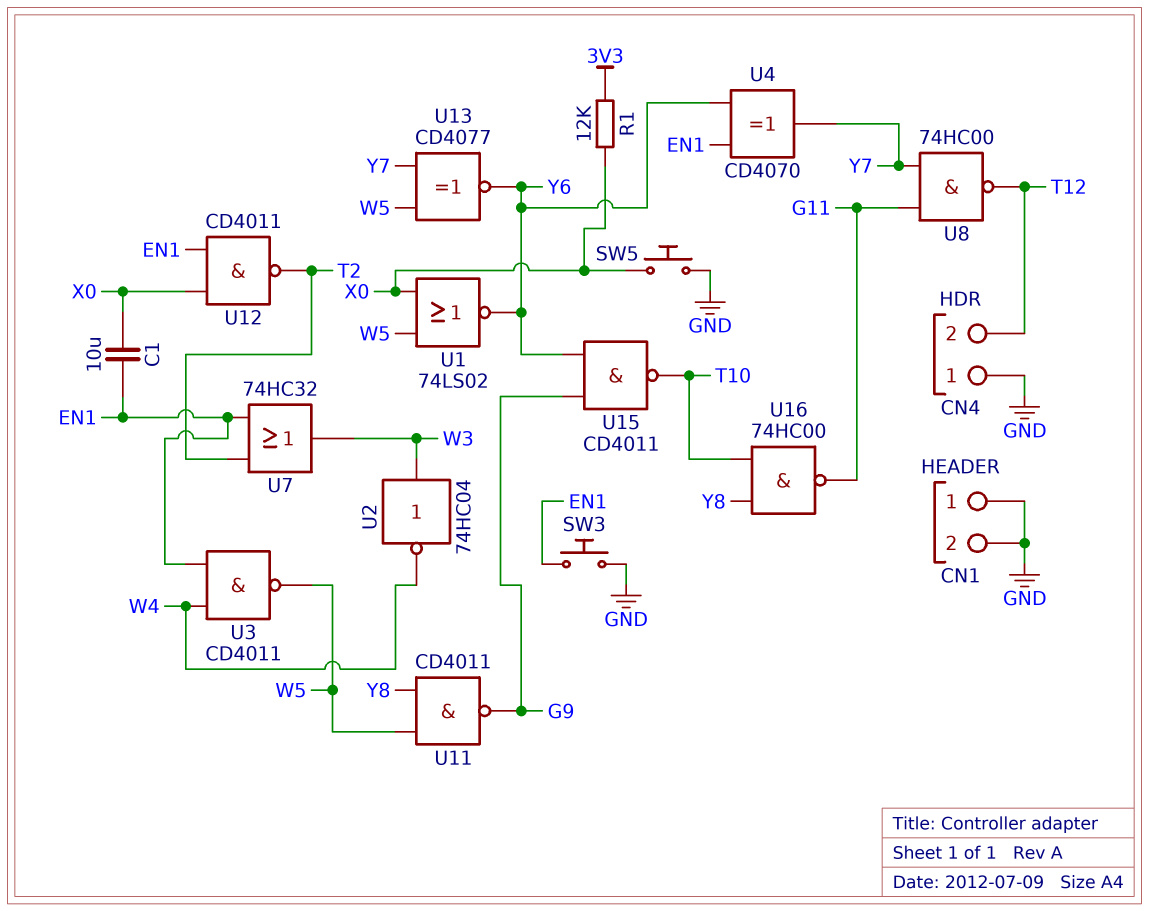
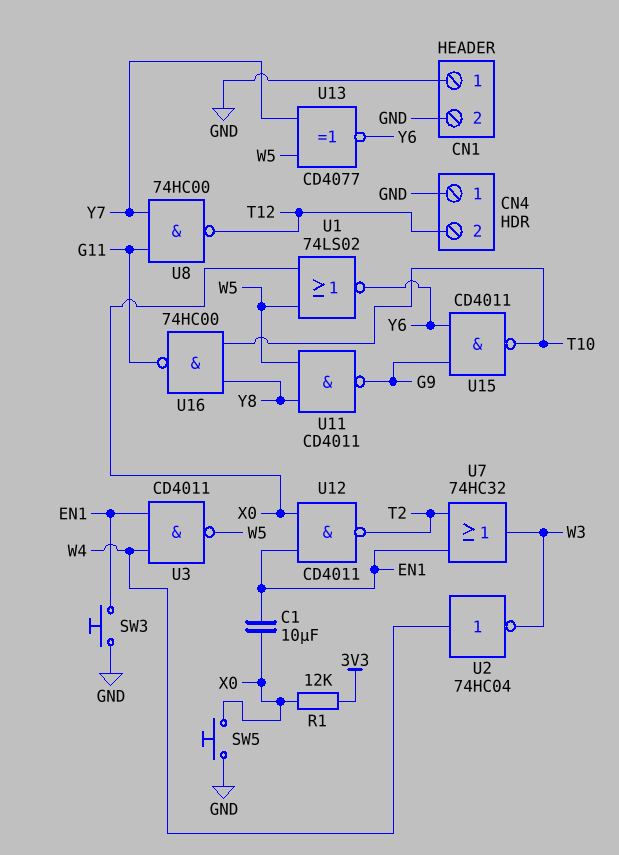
U2: NOT 74HC04 (in W3, out W4) -> NOT 74HC04 (in W4, out W3)
U4: XOR CD4070 (in EN1, in Y6, out Y7) -> none

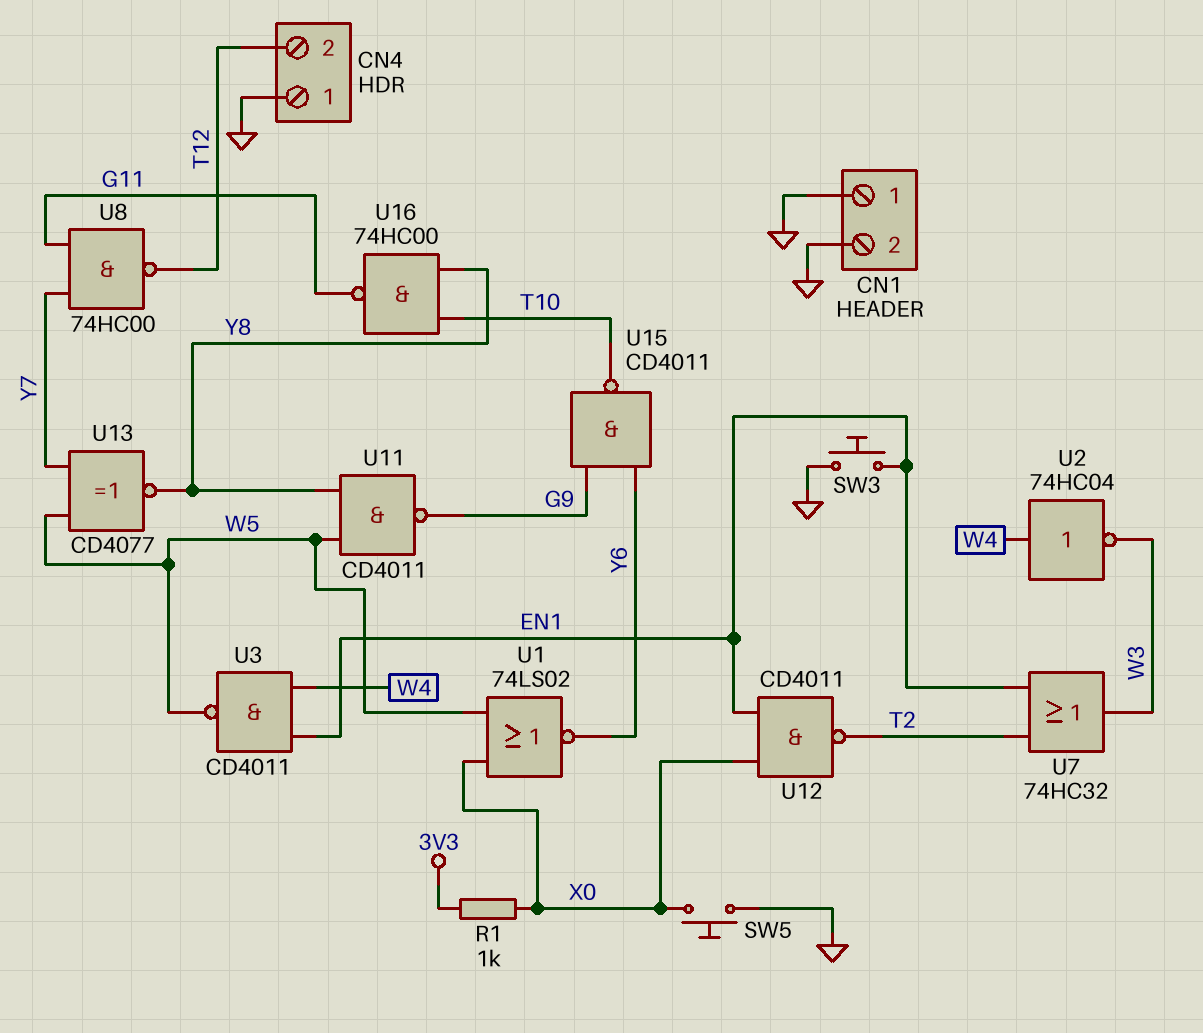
C1: 10uF (EN1, X0) -> none
R1: 12k (3V3, X0) -> 1k (3V3, X0)
U13: XNOR CD4077 (in W5, in Y7, out Y6) -> XNOR CD4077 (in W5, in Y7, out Y8)

